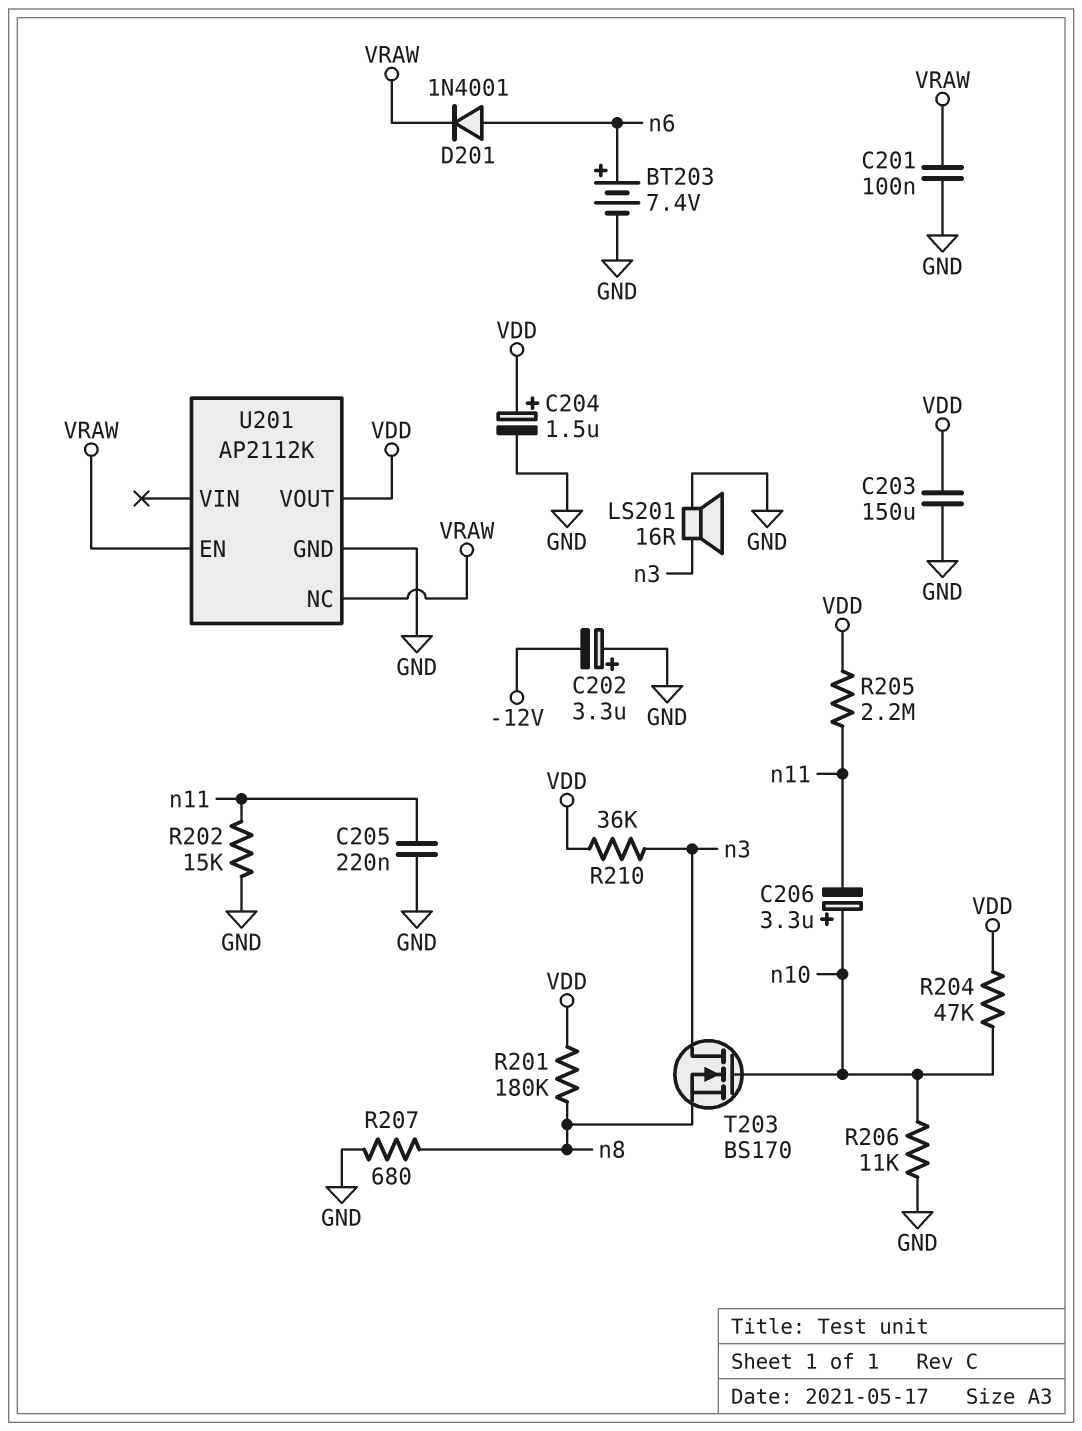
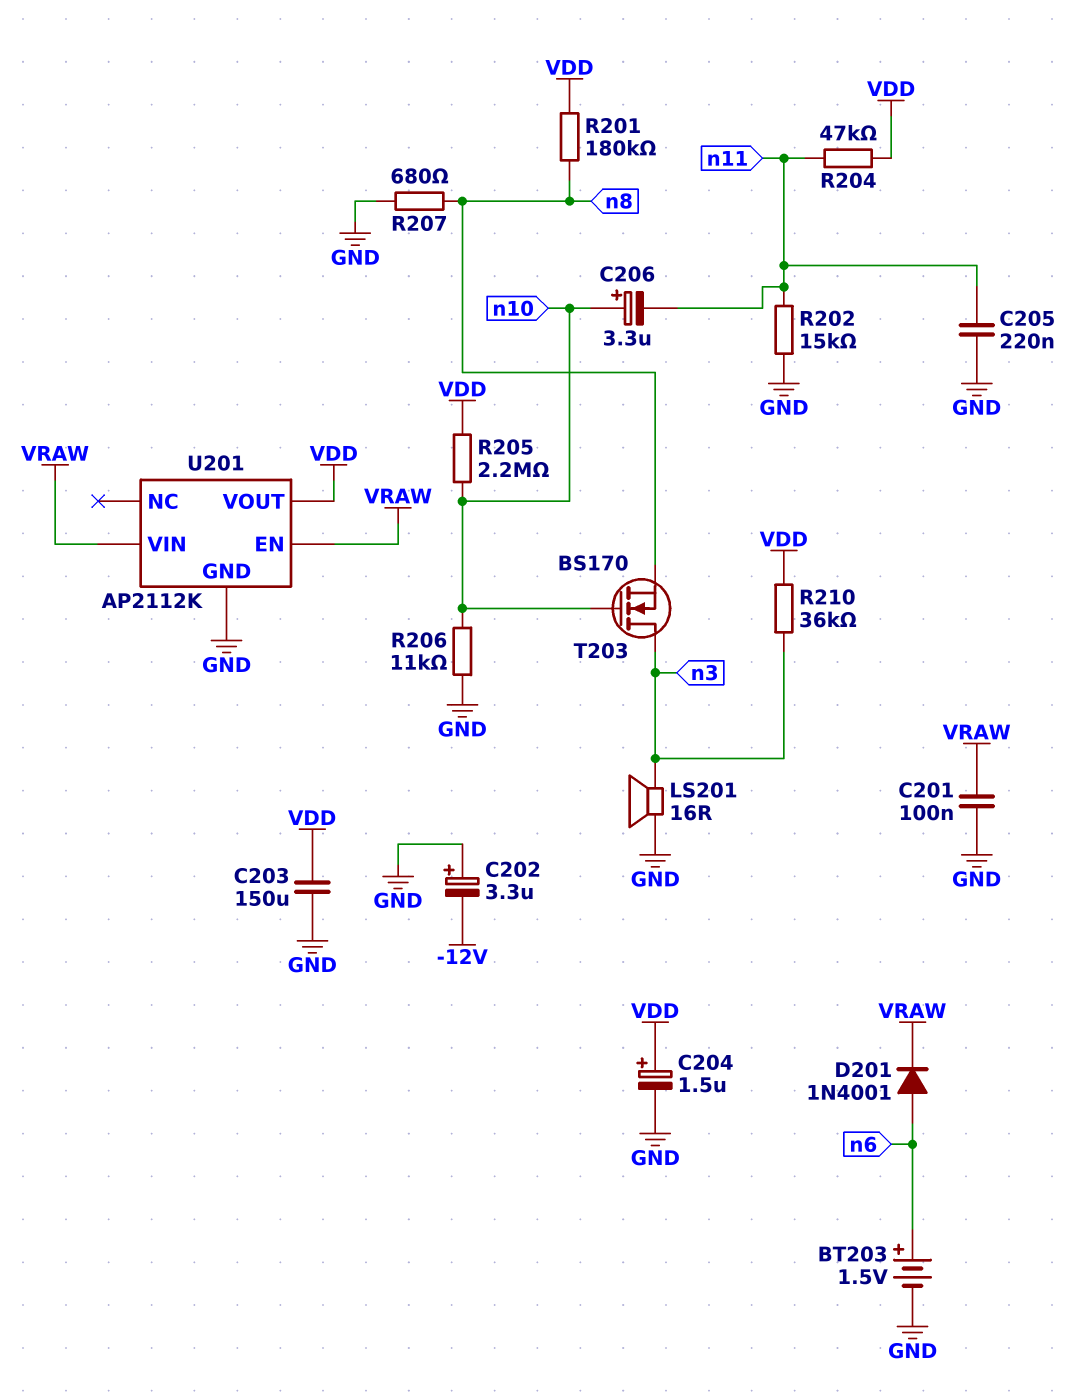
BT203: 7.4V (plus n6, minus GND) -> 1.5V (plus n6, minus GND)
R204: 47k (VDD, n10) -> 47k (VDD, n11)
R205: 2.2M (VDD, n11) -> 2.2M (VDD, n10)
U201 pin NC: VRAW -> none
U201 pin VIN: none -> VRAW

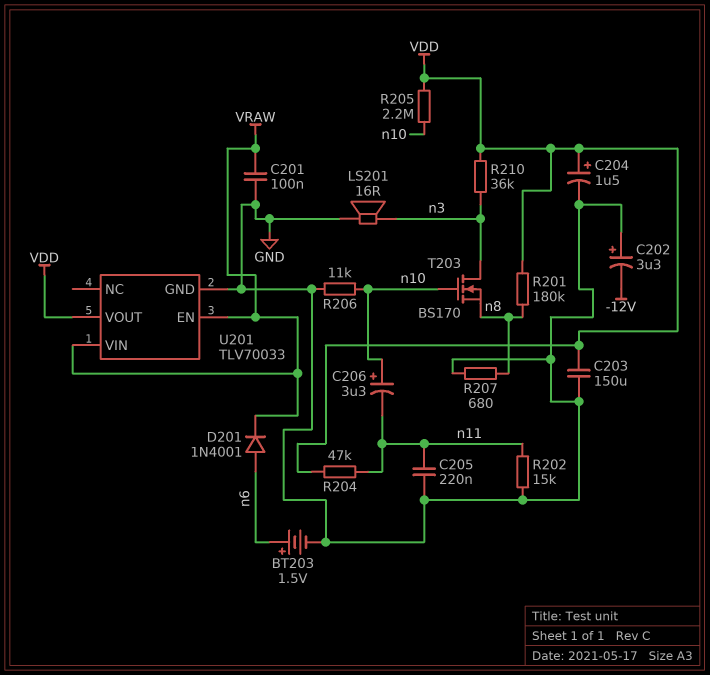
U201: AP2112K -> TLV70033

